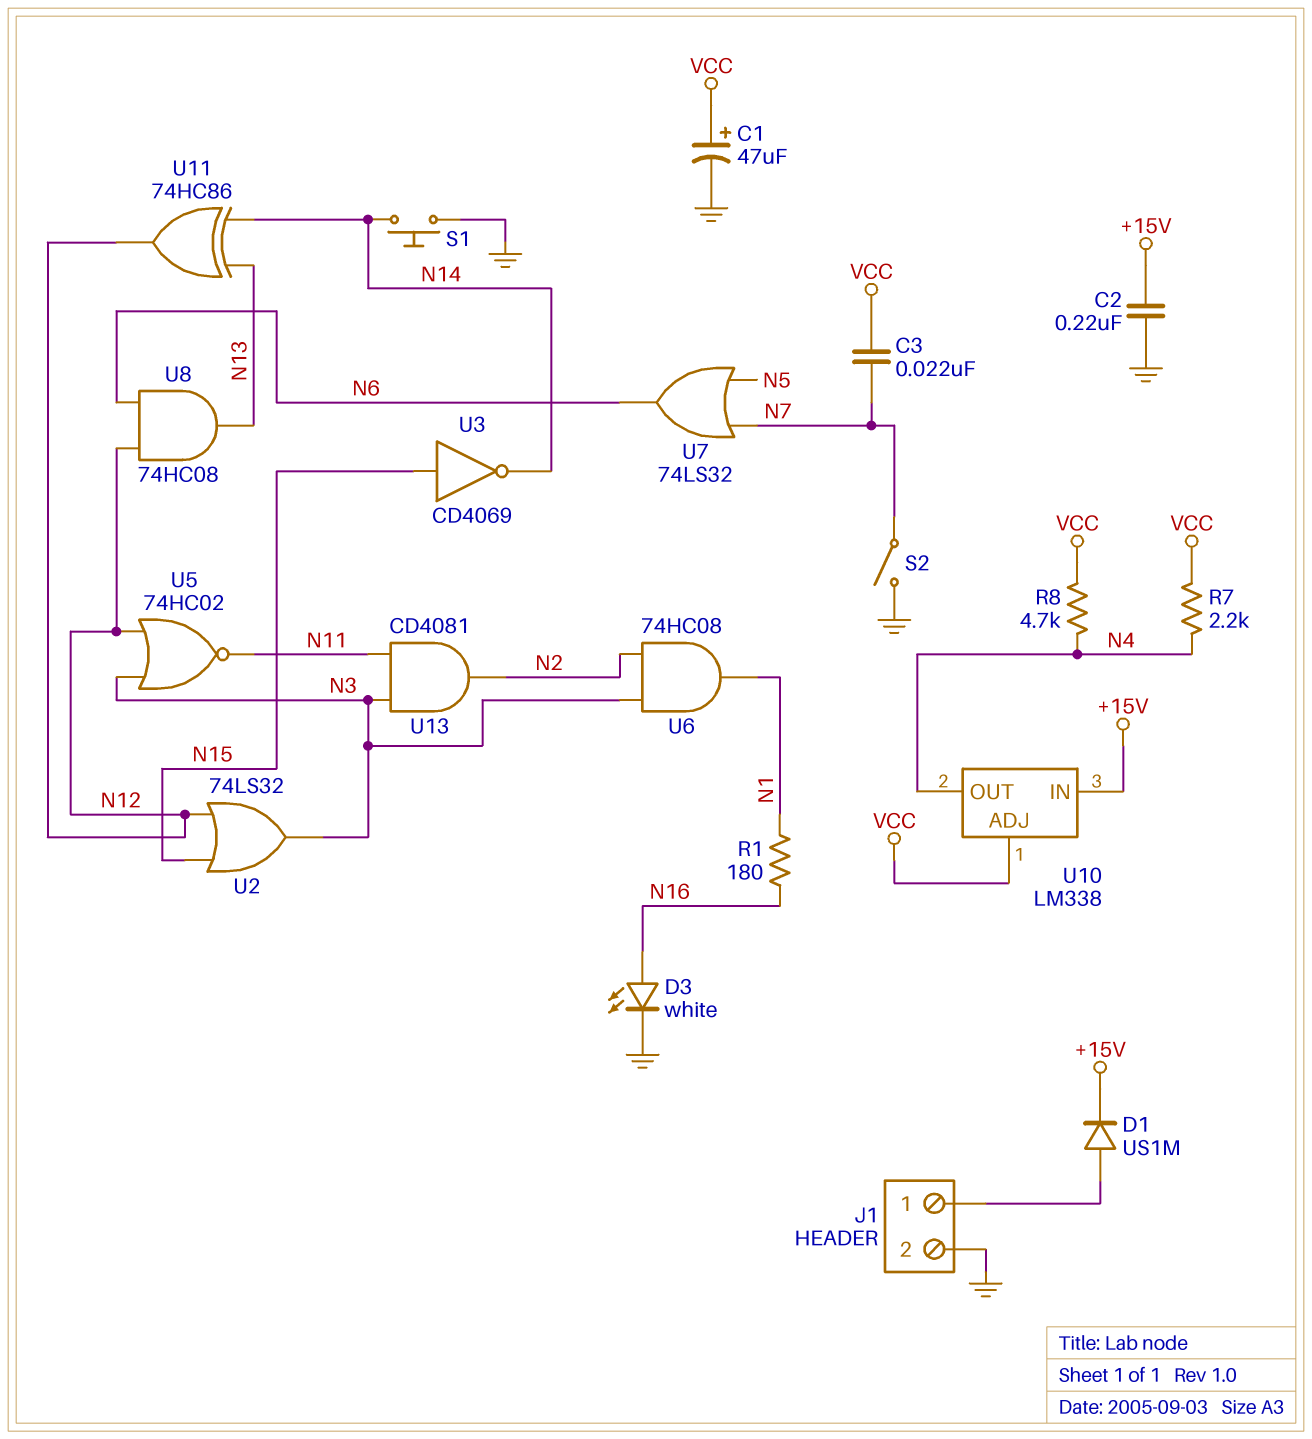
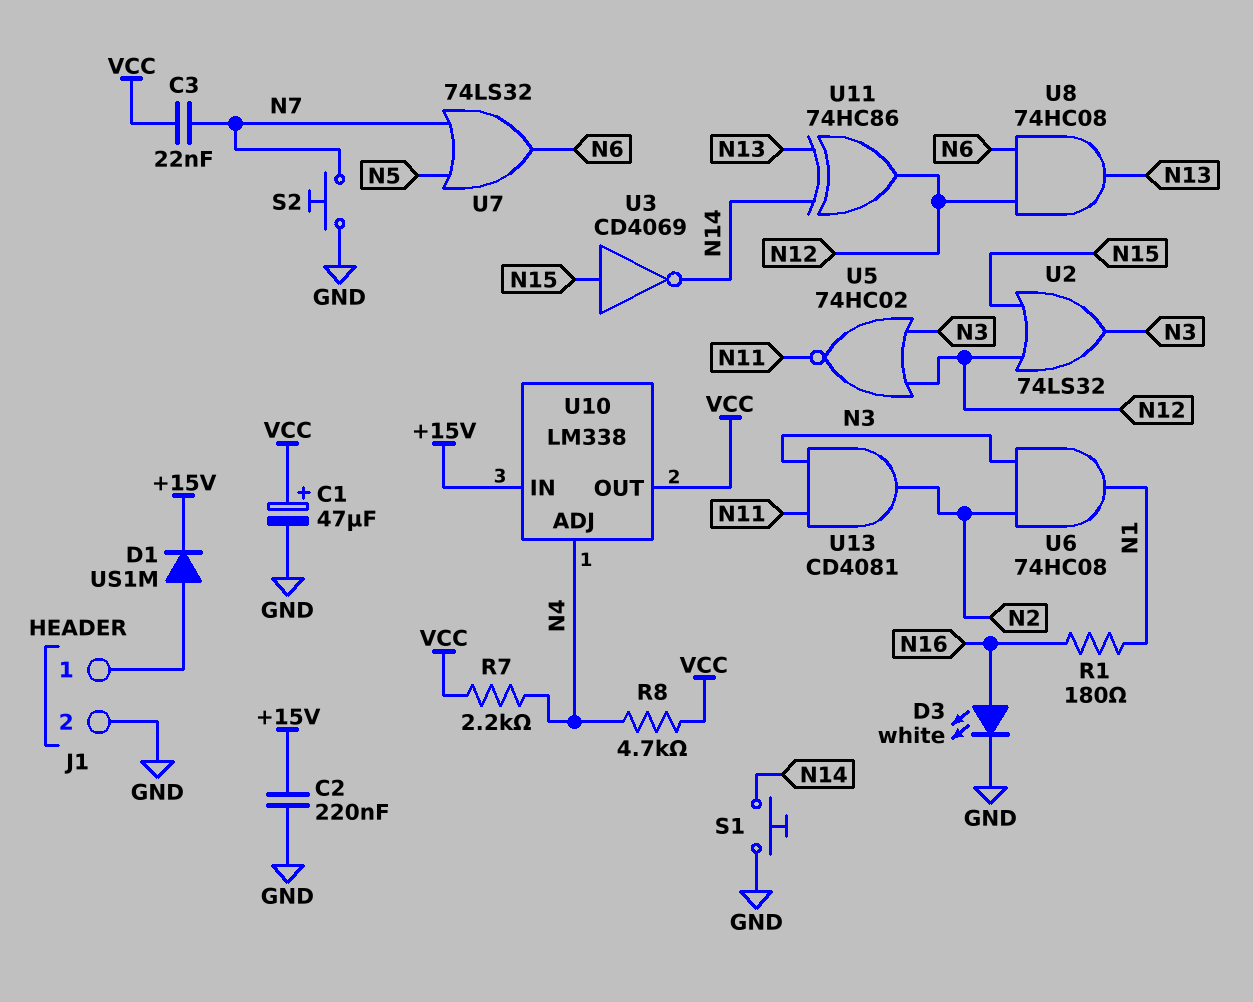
S2: switch (GND, N7) -> button (GND, N7)
U10 pin ADJ: VCC -> N4
U10 pin OUT: N4 -> VCC

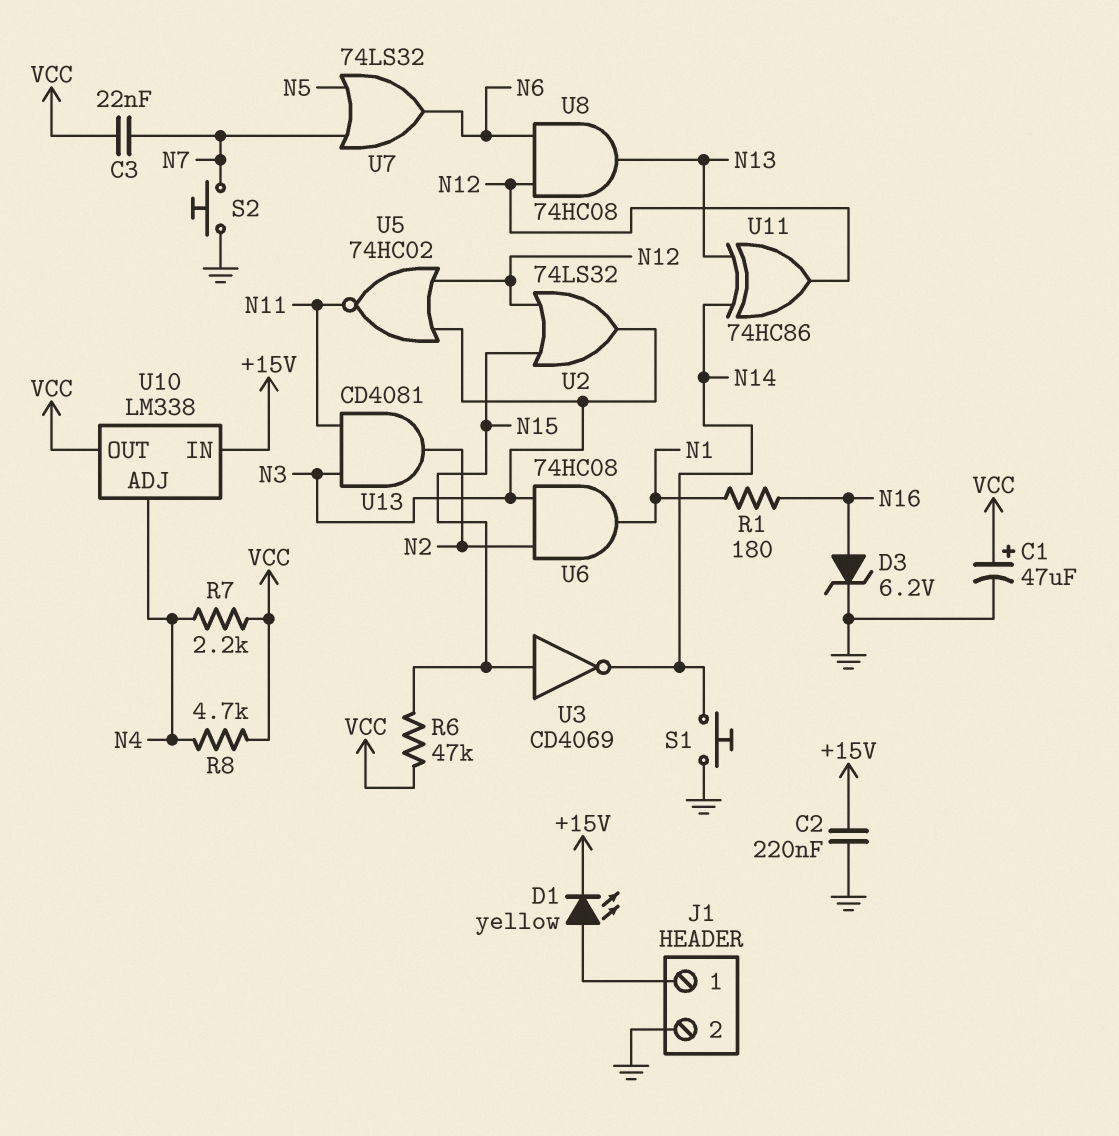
D1: diode US1M (A J1/1, K +15V) -> LED yellow (A J1/1, K +15V)
D3: LED white (A N16, K GND) -> zener 6.2V (A N16, K GND)
R6: none -> 47k (N15, VCC)

